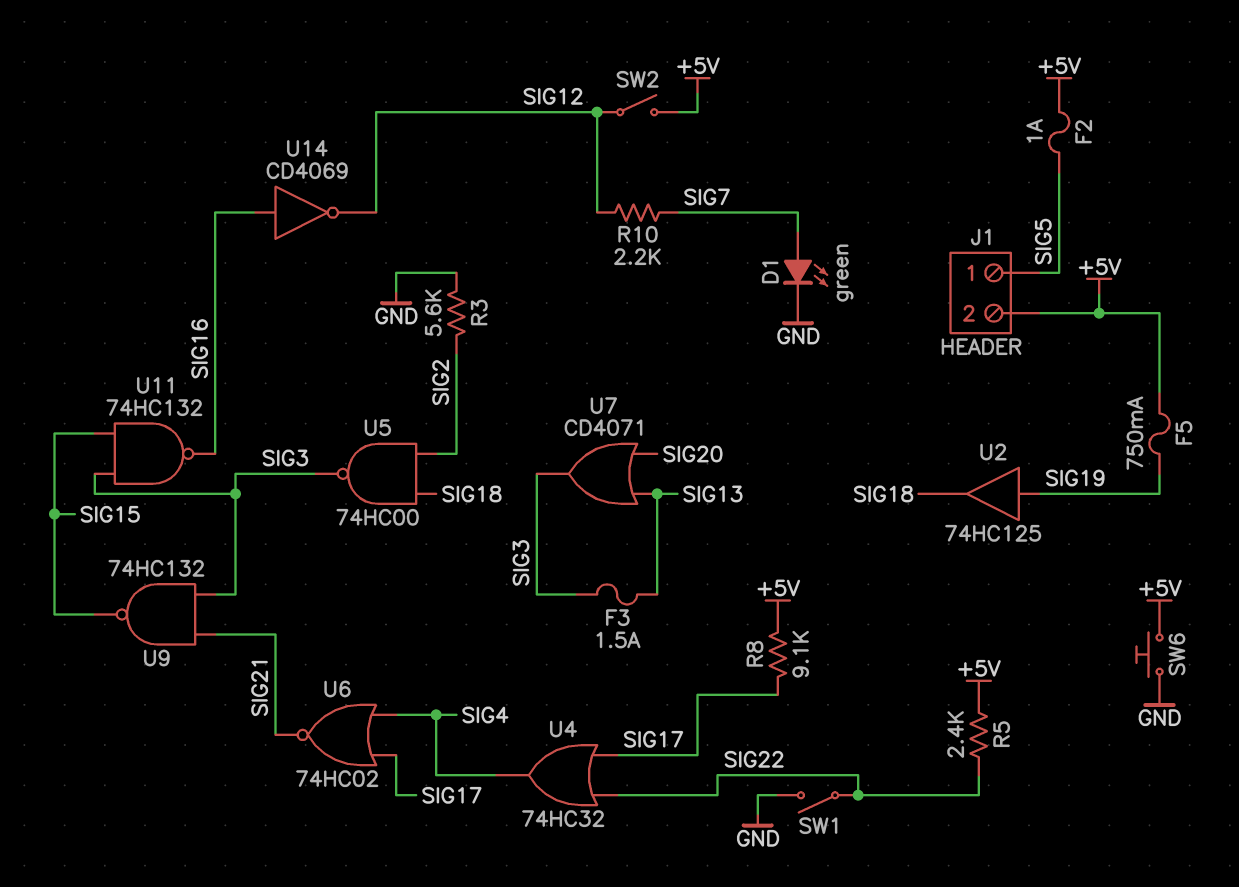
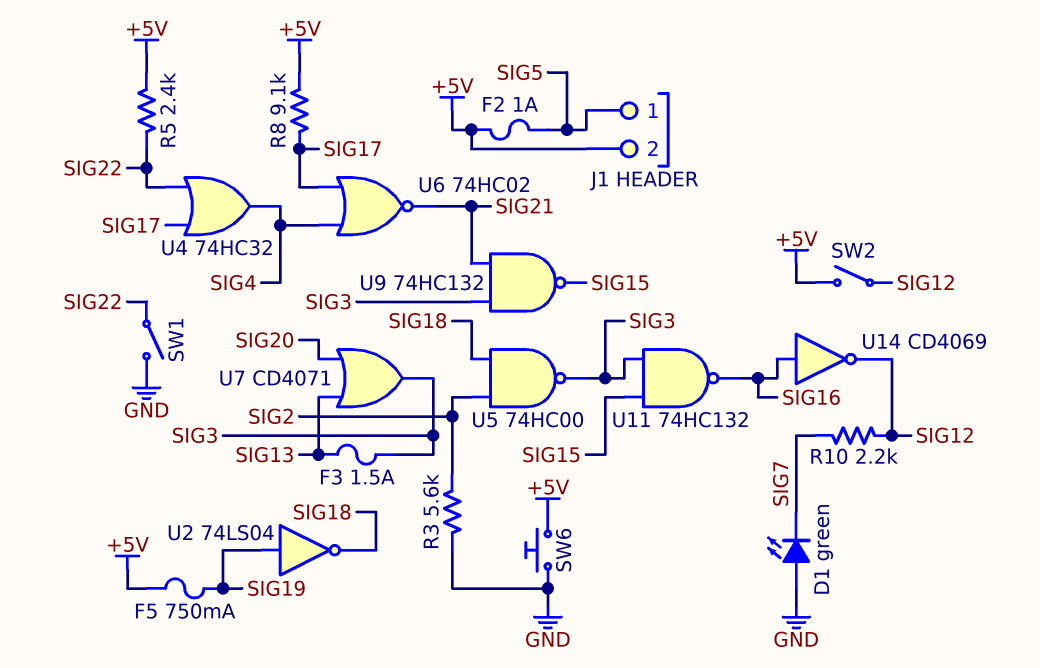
D1: LED green (A SIG7, K GND) -> LED green (A GND, K SIG7)
U2: buffer 74HC125 (in SIG19, out SIG18) -> NOT 74LS04 (in SIG19, out SIG18)

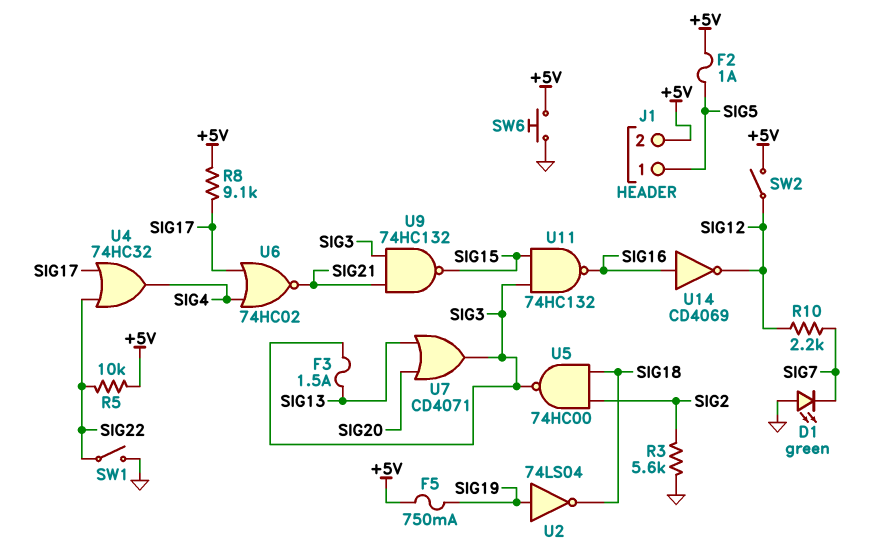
R5: 2.4k (+5V, SIG22) -> 10k (+5V, SIG22)

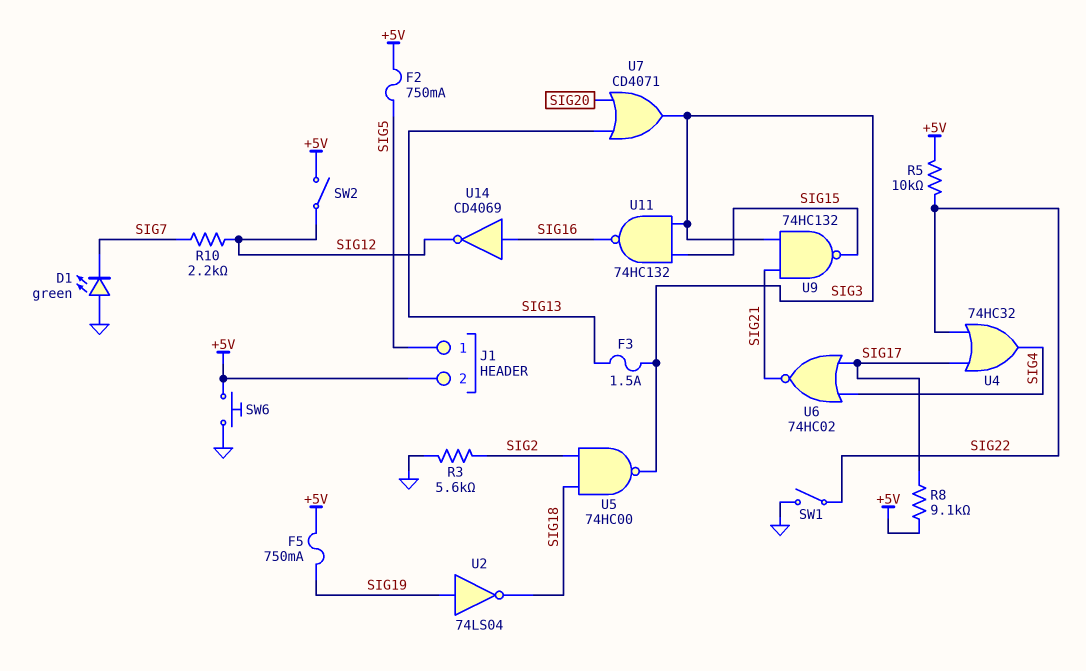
F2: 1A (+5V, SIG5) -> 750mA (+5V, SIG5)

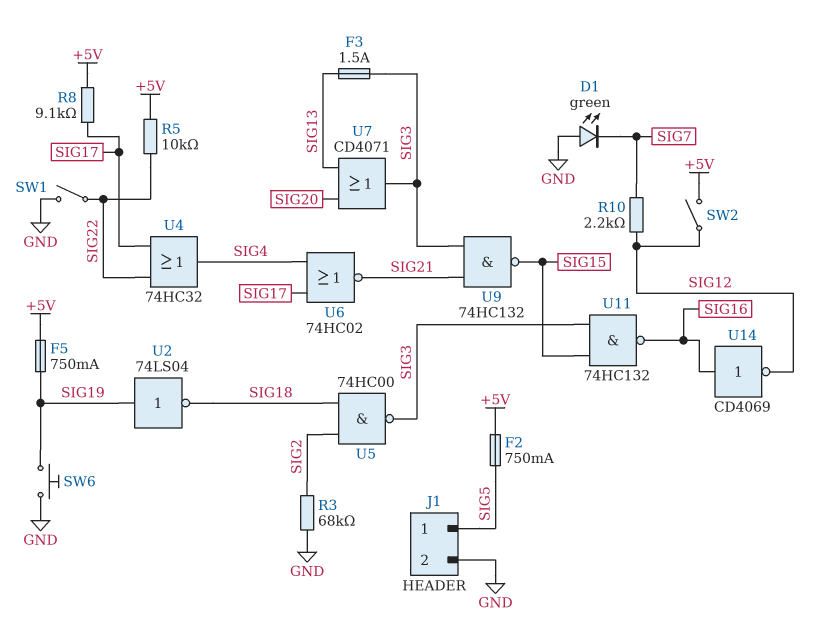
J1 pin 2: +5V -> GND
R3: 5.6k (GND, SIG2) -> 68k (GND, SIG2)
SW6: button (+5V, GND) -> button (GND, SIG19)

